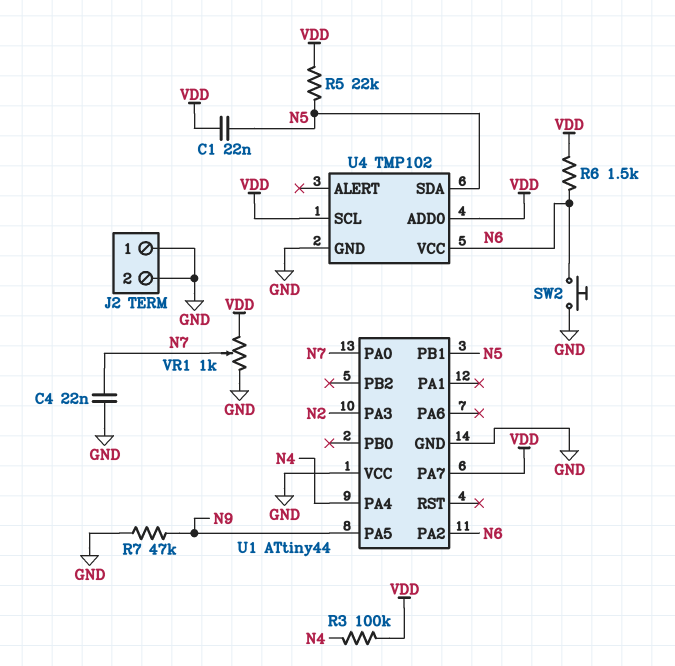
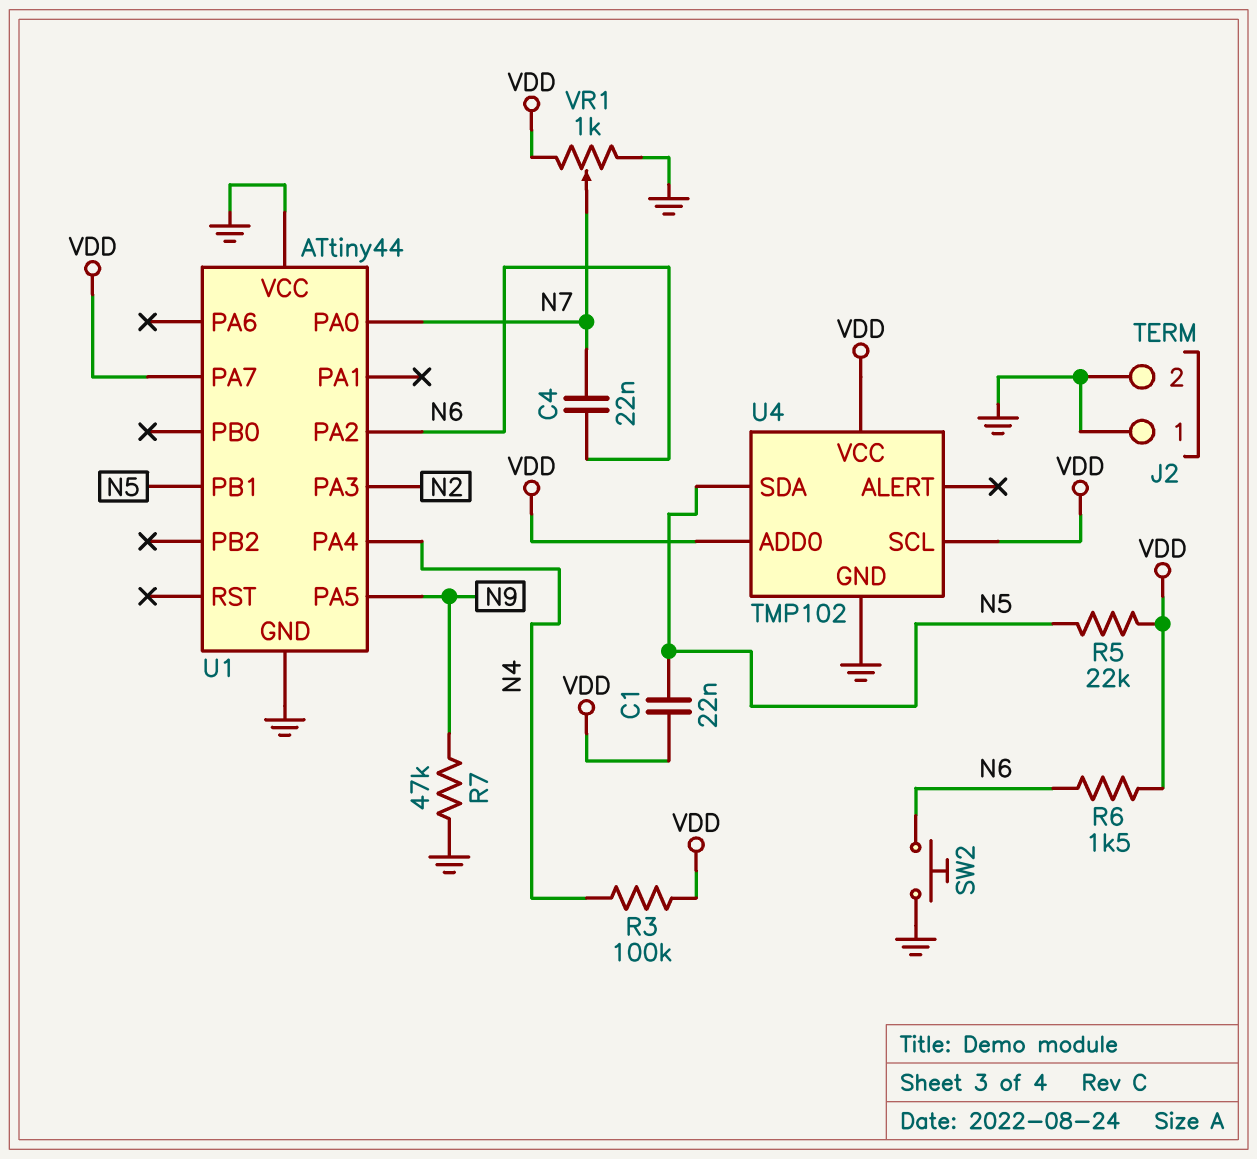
C4: 22nF (GND, N7) -> 22nF (N6, N7)
U4 pin VCC: N6 -> VDD

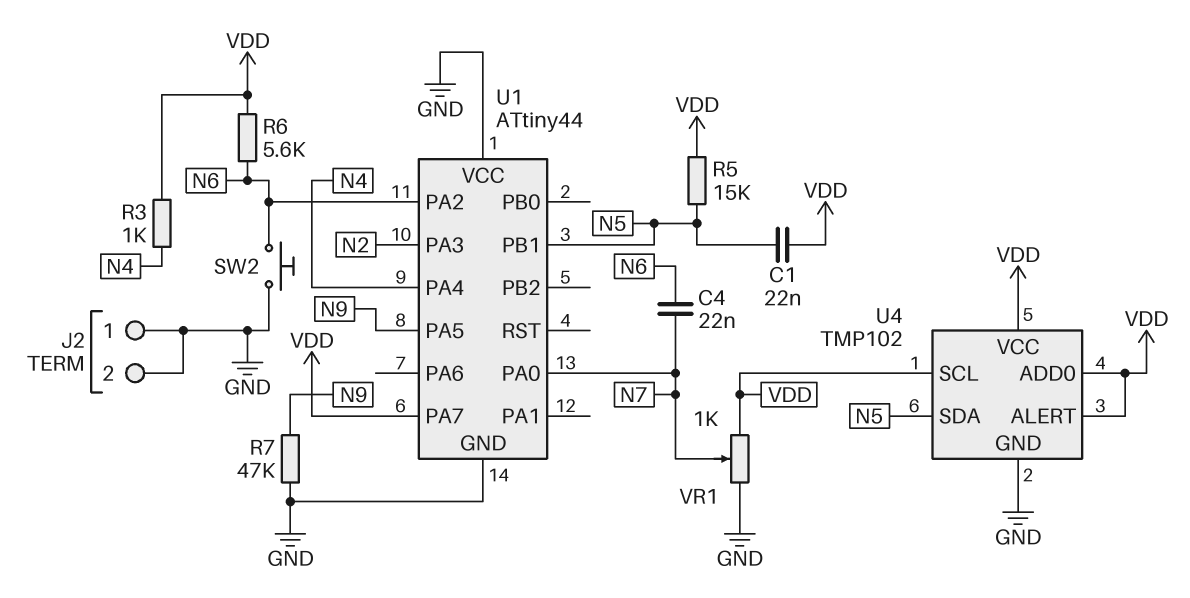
R3: 100k (N4, VDD) -> 1k (N4, VDD)
R5: 22k (N5, VDD) -> 15k (N5, VDD)
R6: 1.5k (N6, VDD) -> 5.6k (N6, VDD)
U4 pin ALERT: none -> VDD

